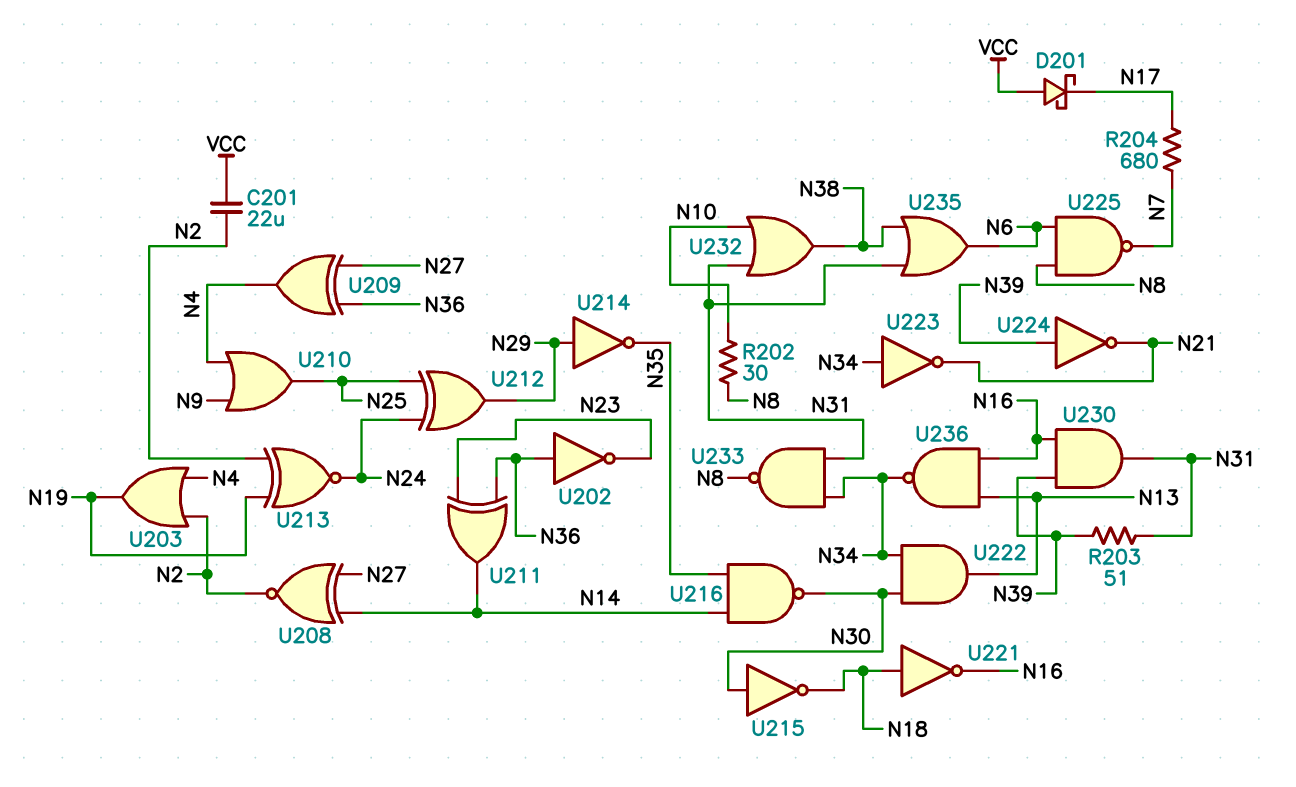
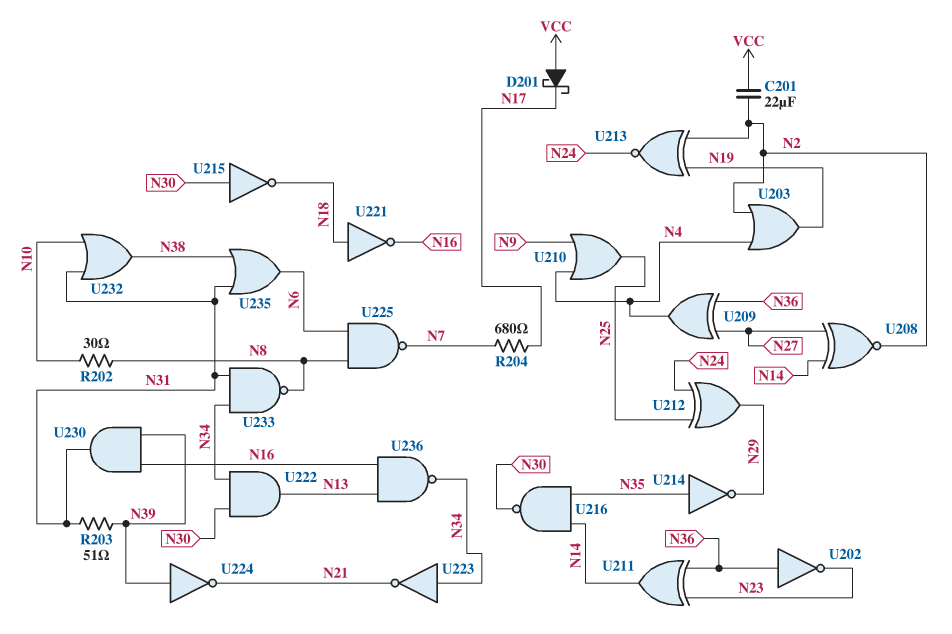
U214: NOT (in N29, out N35) -> NOT (in N35, out N29)

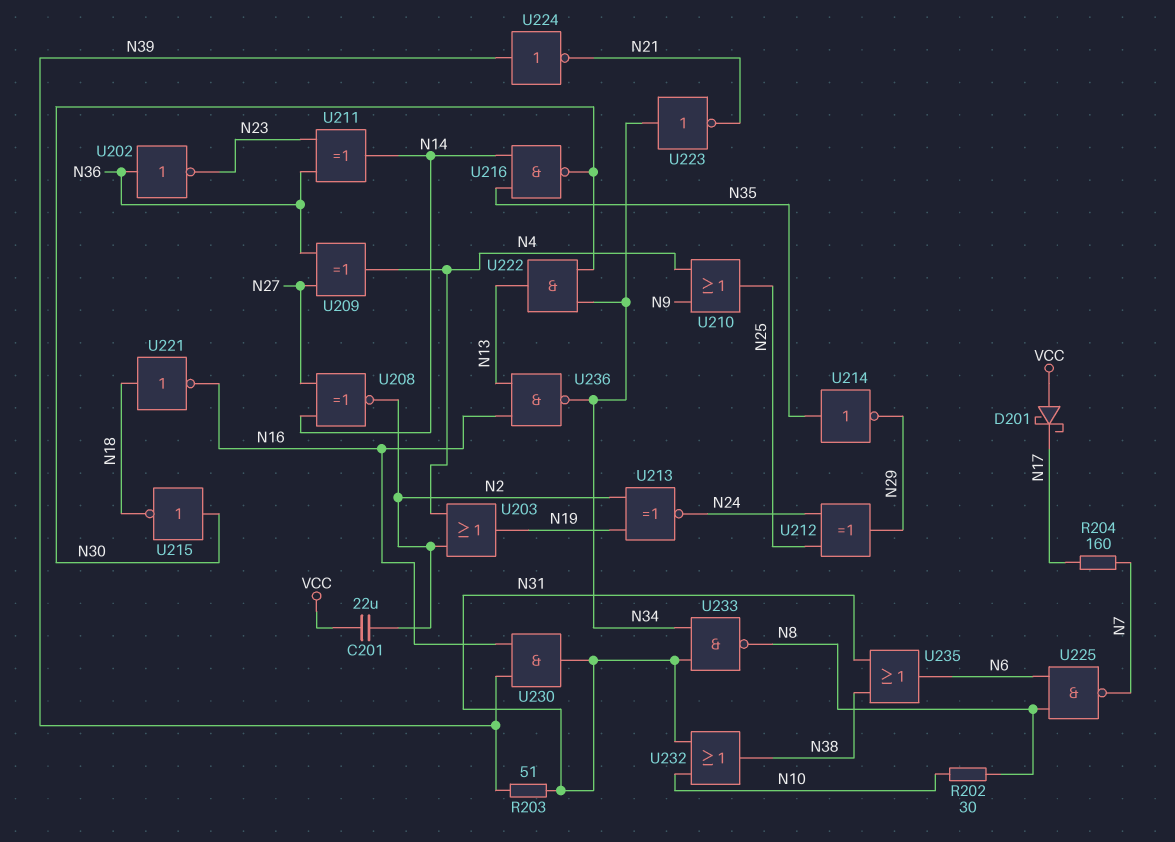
R204: 680 (N7, N17) -> 160 (N7, N17)

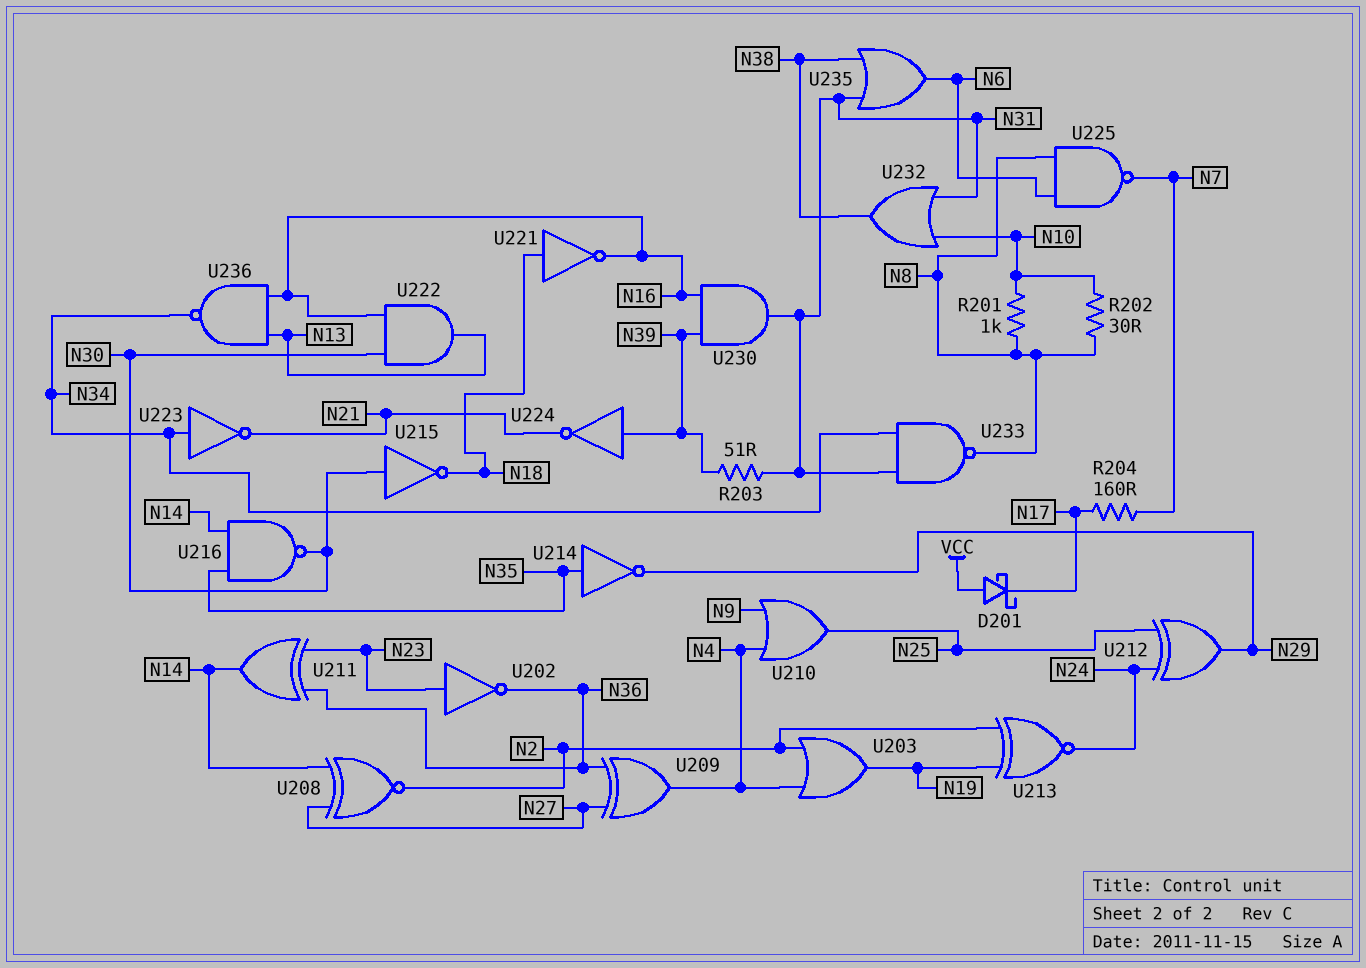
C201: 22uF (N2, VCC) -> none
R201: none -> 1k (N8, N10)
U202: NOT (in N36, out N23) -> NOT (in N23, out N36)
U222: AND (in N30, in N34, out N13) -> AND (in N16, in N30, out N13)

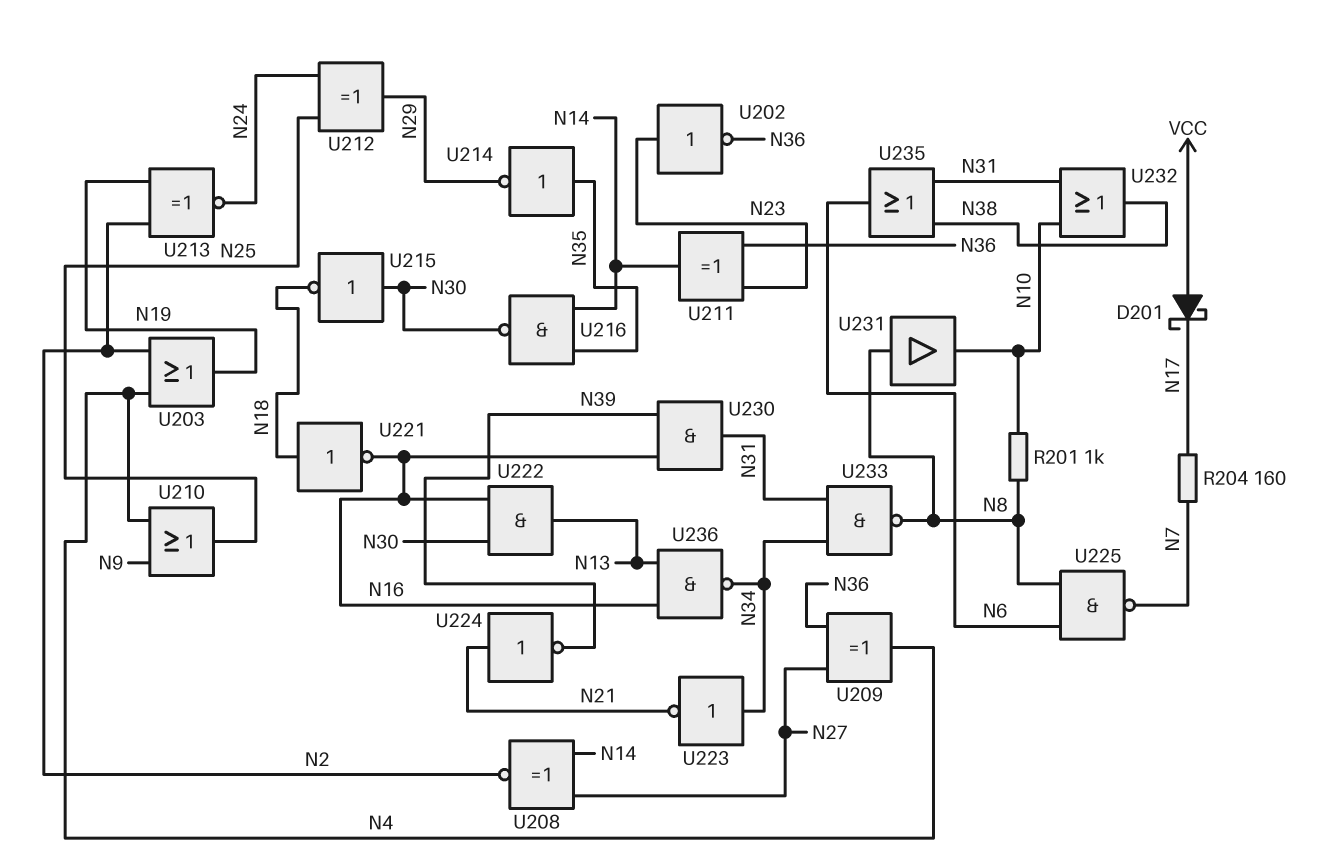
R202: 30 (N8, N10) -> none
R203: 51 (N31, N39) -> none
U224: NOT (in N39, out N21) -> NOT (in N21, out N39)
U231: none -> buffer (in N8, out N10)

